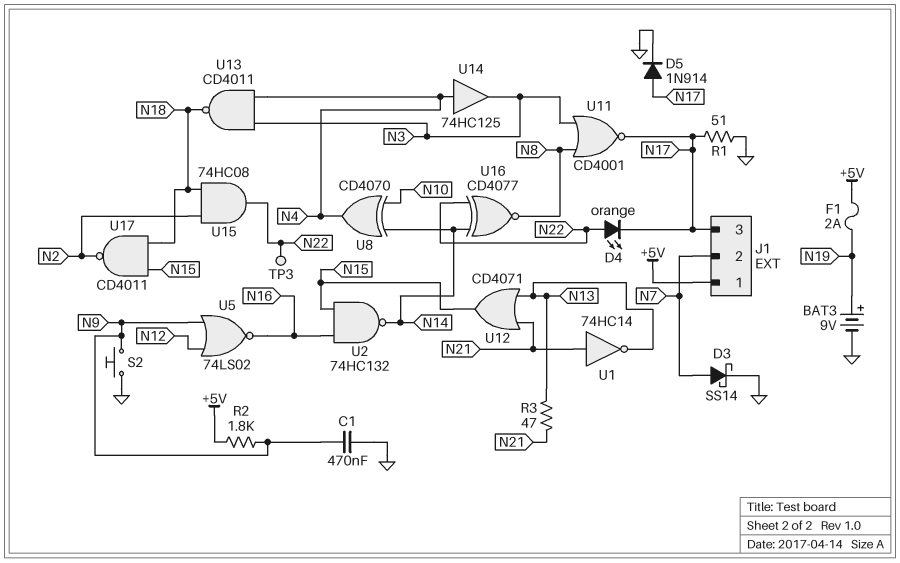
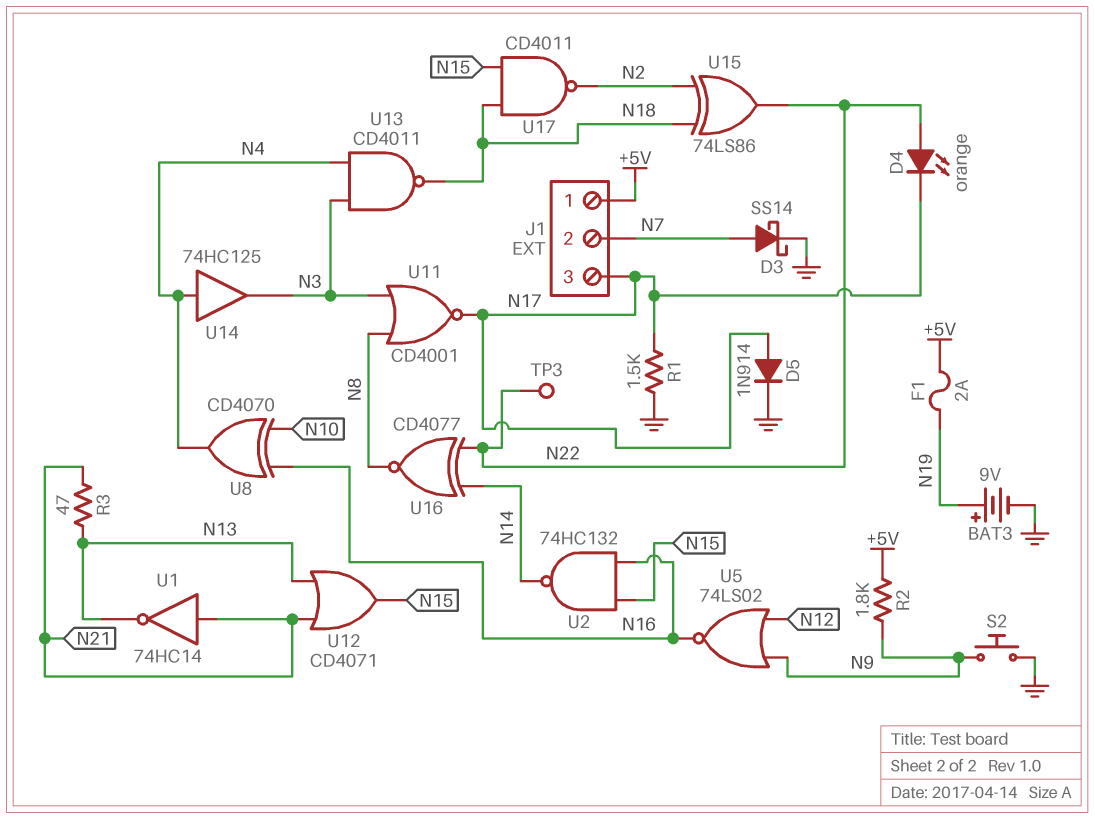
C1: 470nF (GND, N9) -> none
R1: 51 (GND, N17) -> 1.5k (GND, N17)
U8: XOR CD4070 (in N10, in N14, out N4) -> XOR CD4070 (in N10, in N16, out N4)
U15: AND 74HC08 (in N2, in N18, out N22) -> XOR 74LS86 (in N2, in N18, out N22)

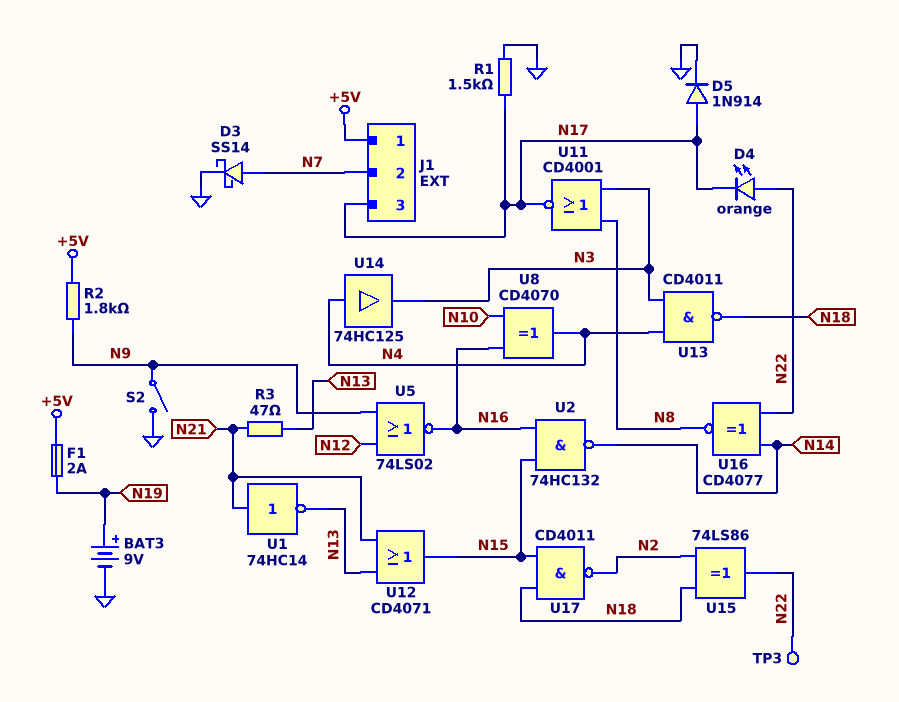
S2: button (GND, N9) -> switch (GND, N9)

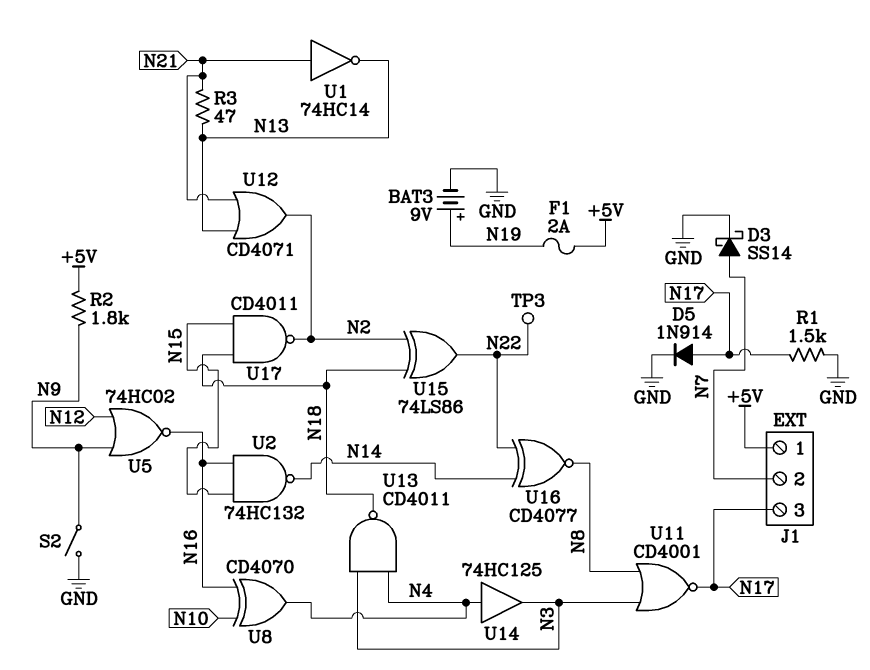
D4: LED orange (A N22, K N17) -> none
U5: NOR 74LS02 (in N9, in N12, out N16) -> NOR 74HC02 (in N9, in N12, out N16)
U12: OR CD4071 (in N13, in N21, out N15) -> OR CD4071 (in N13, in N21, out N2)

